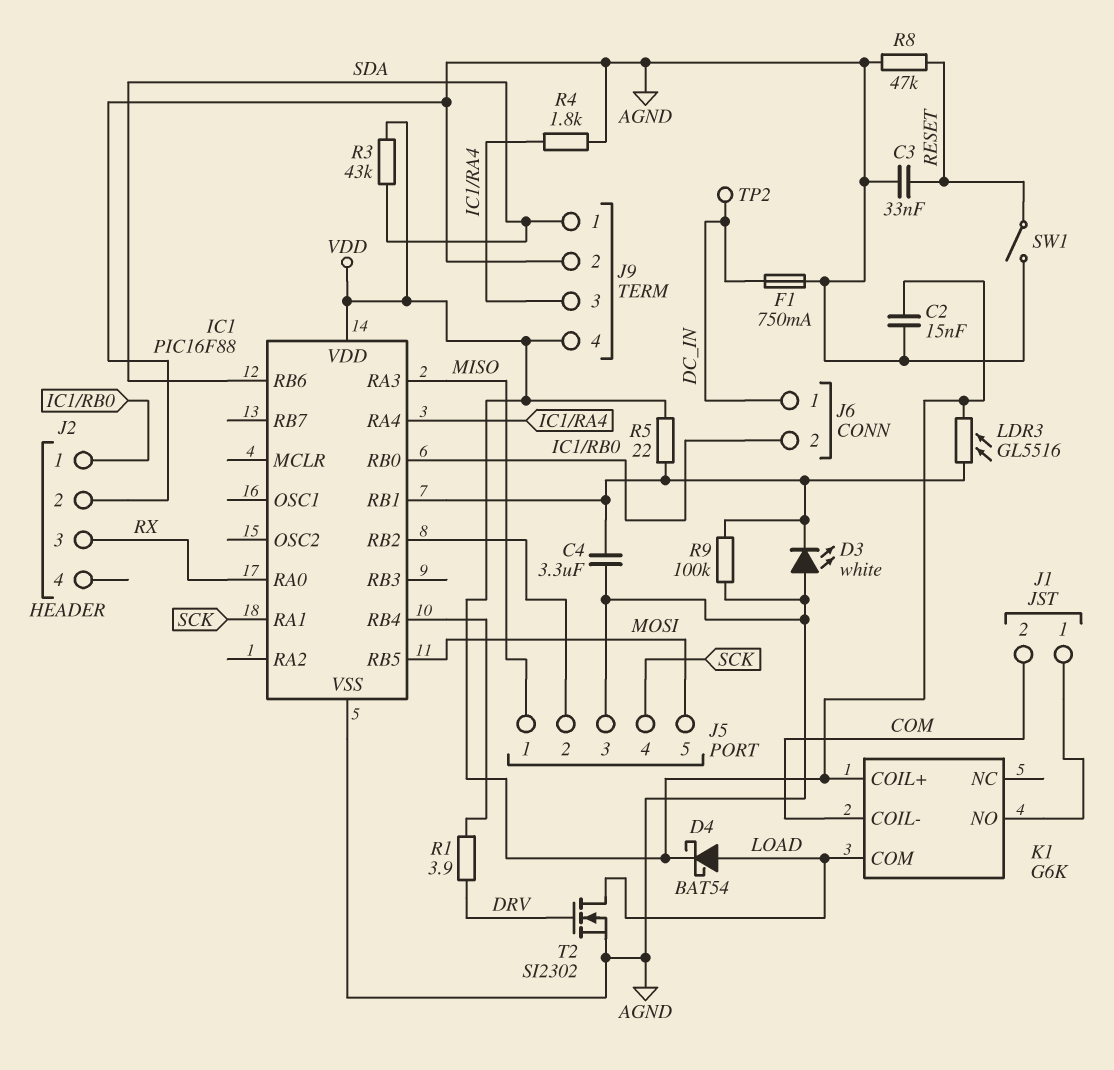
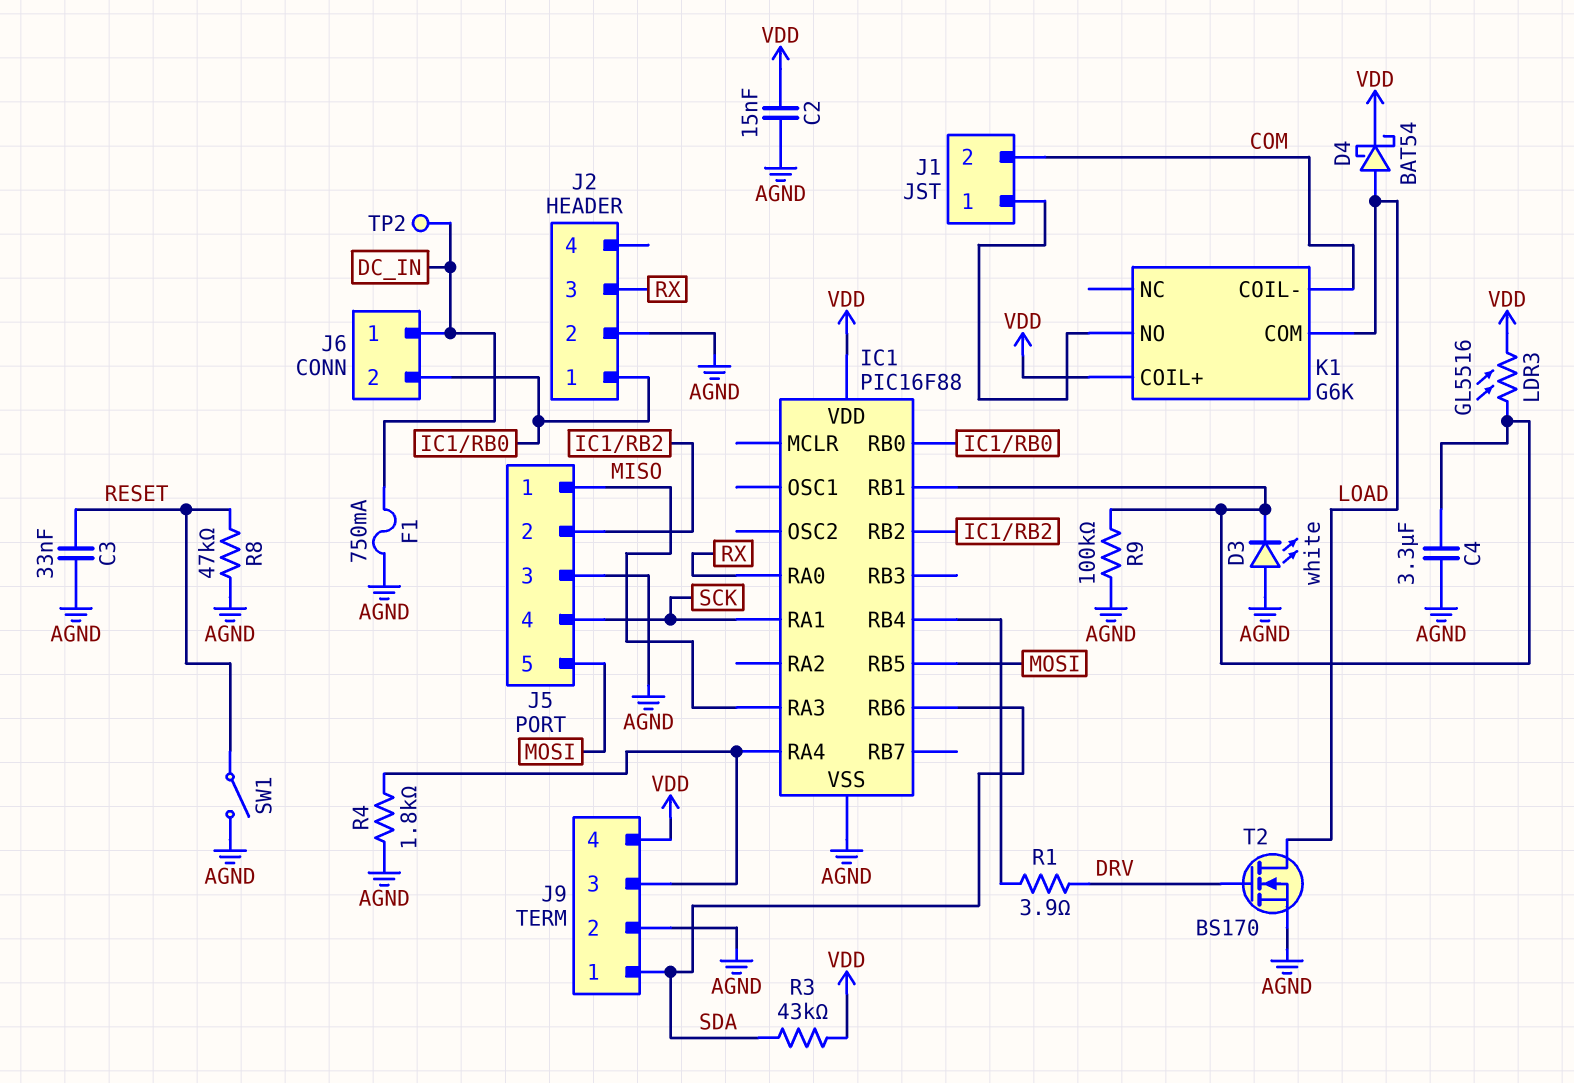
R5: 22 (IC1/RB1, VDD) -> none
T2: NMOS SI2302 (G DRV, D LOAD, S AGND) -> NMOS BS170 (G DRV, D LOAD, S AGND)

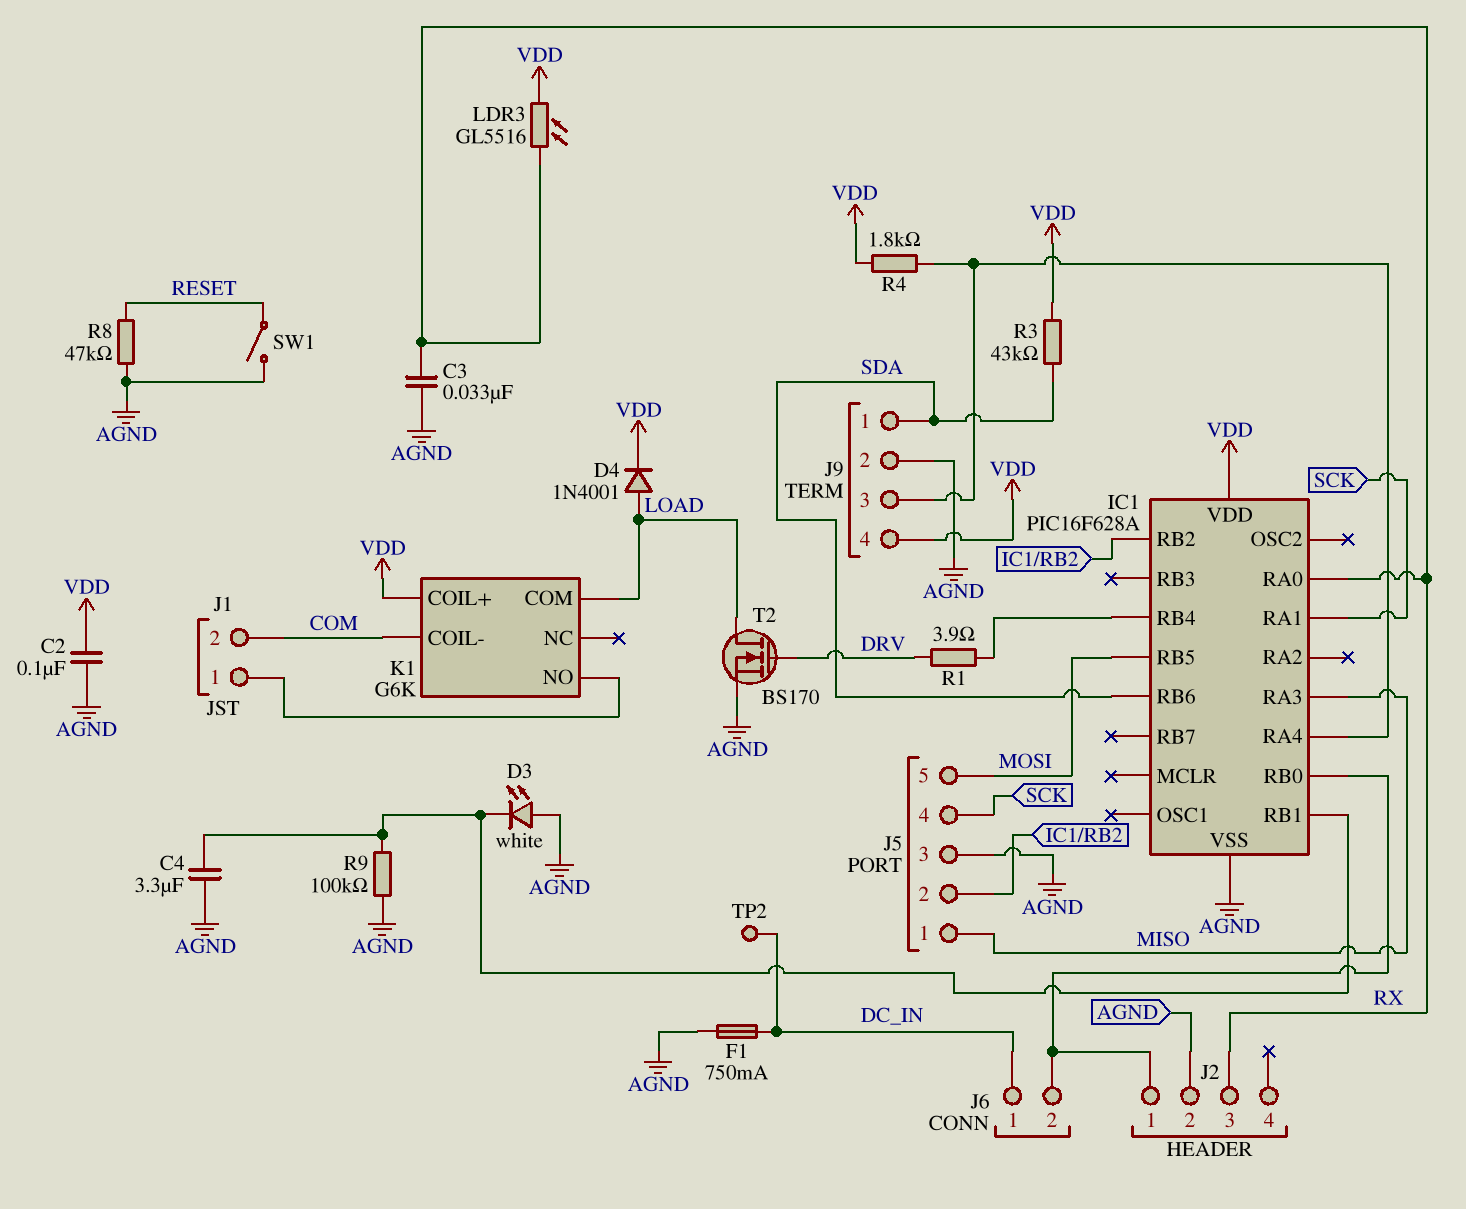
C2: 15nF (AGND, VDD) -> 100nF (AGND, VDD)
C3: 33nF (AGND, RESET) -> 33nF (AGND, RX)
D4: schottky BAT54 (A LOAD, K VDD) -> diode 1N4001 (A LOAD, K VDD)
IC1: PIC16F88 -> PIC16F628A
LDR3: GL5516 (IC1/RB1, VDD) -> GL5516 (RX, VDD)
R4: 1.8k (AGND, IC1/RA4) -> 1.8k (IC1/RA4, VDD)

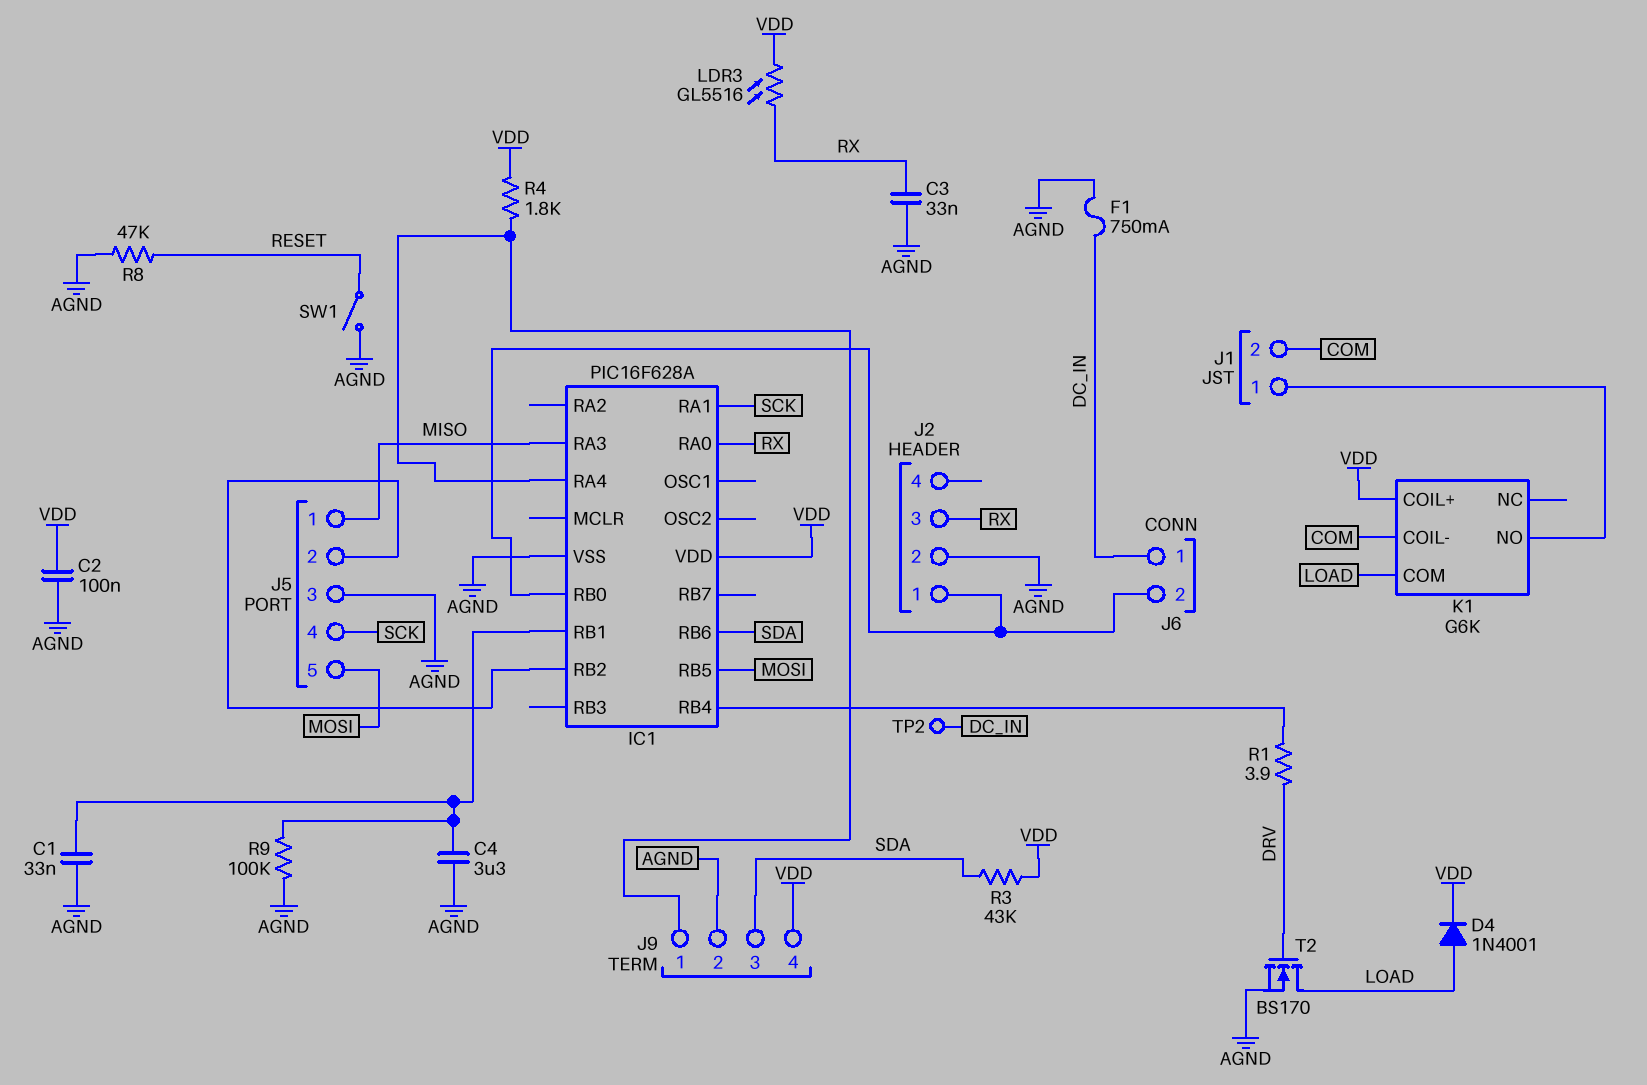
C1: none -> 33nF (AGND, IC1/RB1)
D3: LED white (A AGND, K IC1/RB1) -> none
J9 pin 1: SDA -> IC1/RA4
J9 pin 3: IC1/RA4 -> SDA

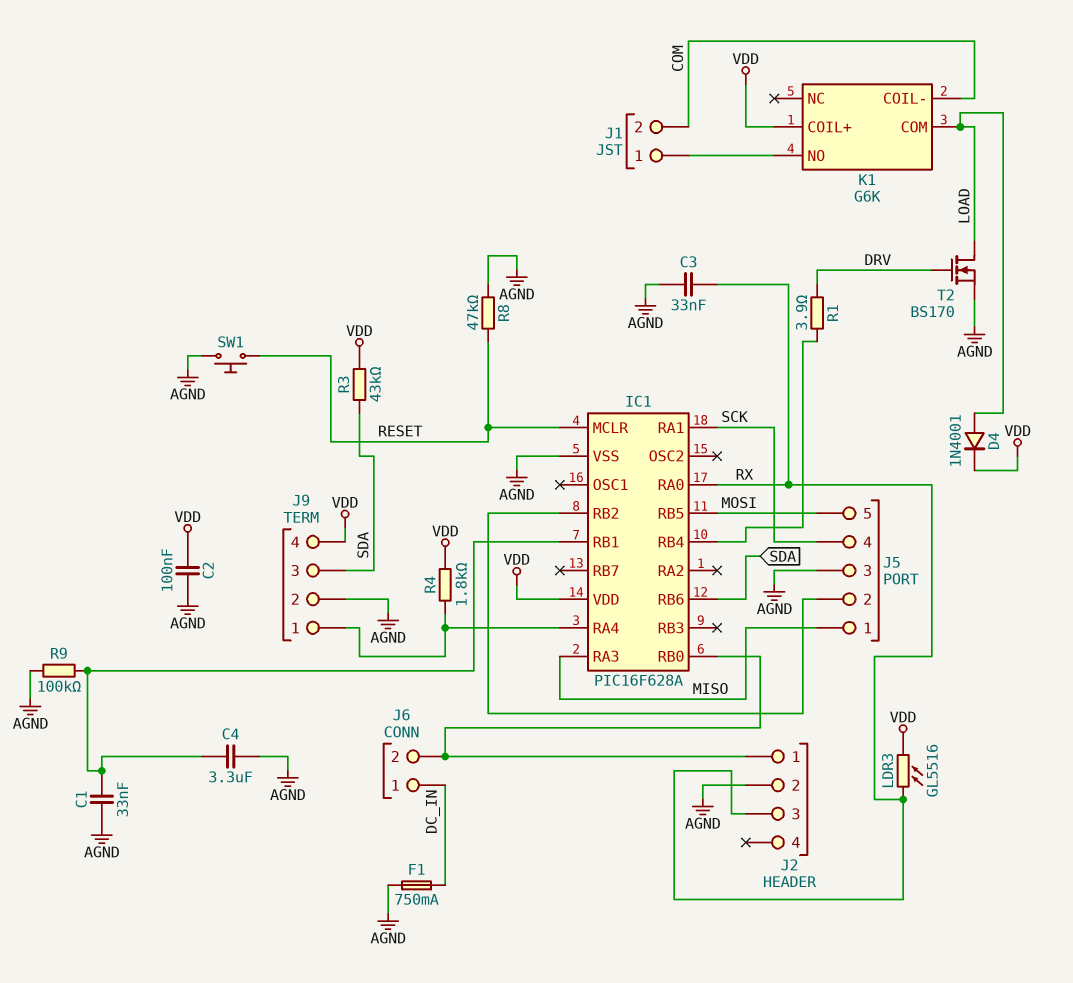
IC1 pin MCLR: none -> RESET
SW1: switch (AGND, RESET) -> button (AGND, RESET)
TP2: test point (DC_IN) -> none

